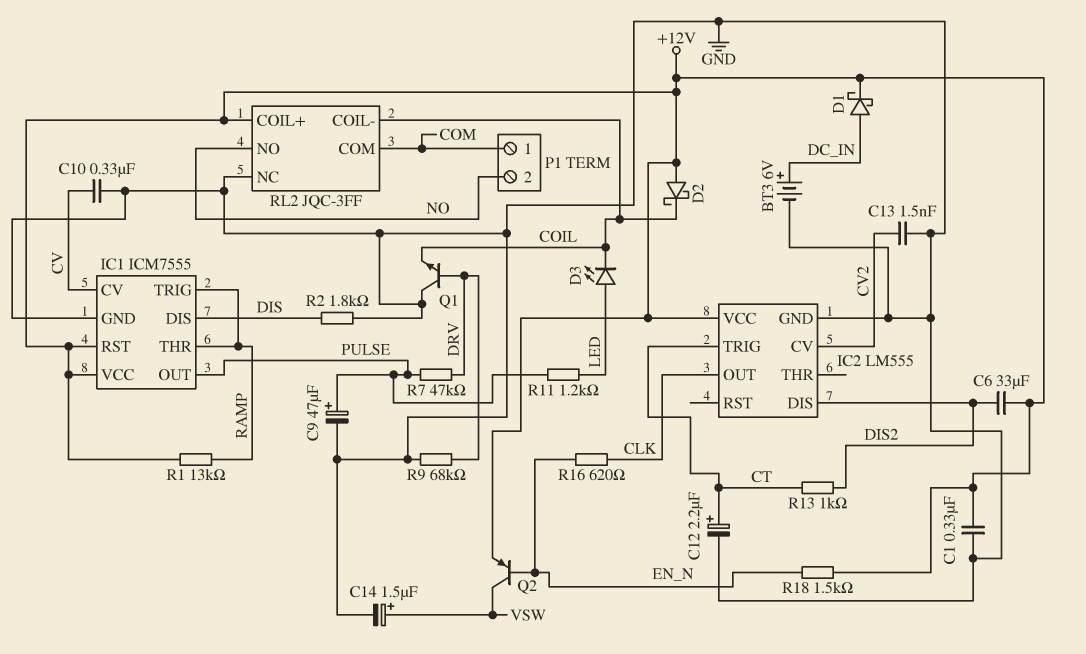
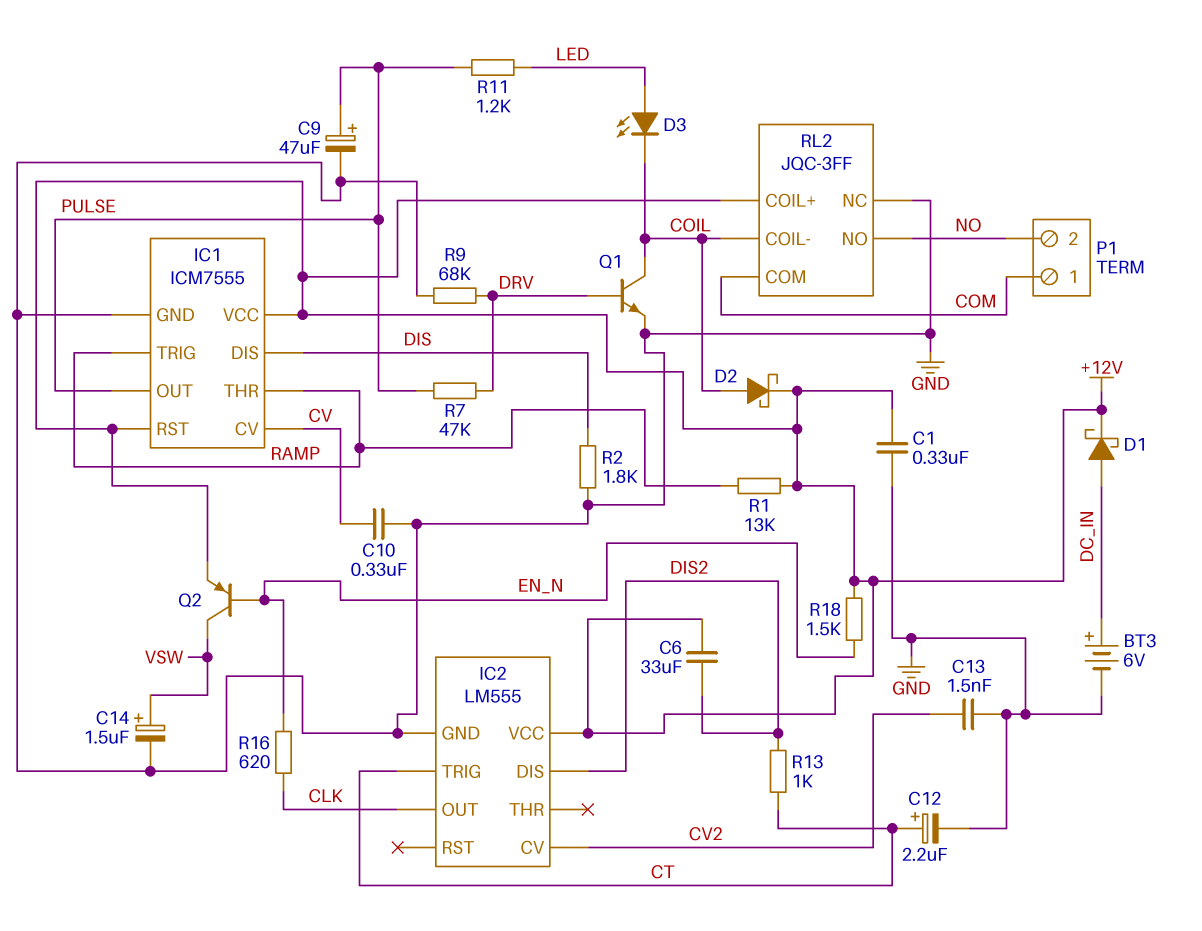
D2: schottky (A +12V, K COIL) -> schottky (A COIL, K +12V)
Q1: NPN (B DRV, C GND, E COIL) -> NPN (B DRV, C COIL, E GND)

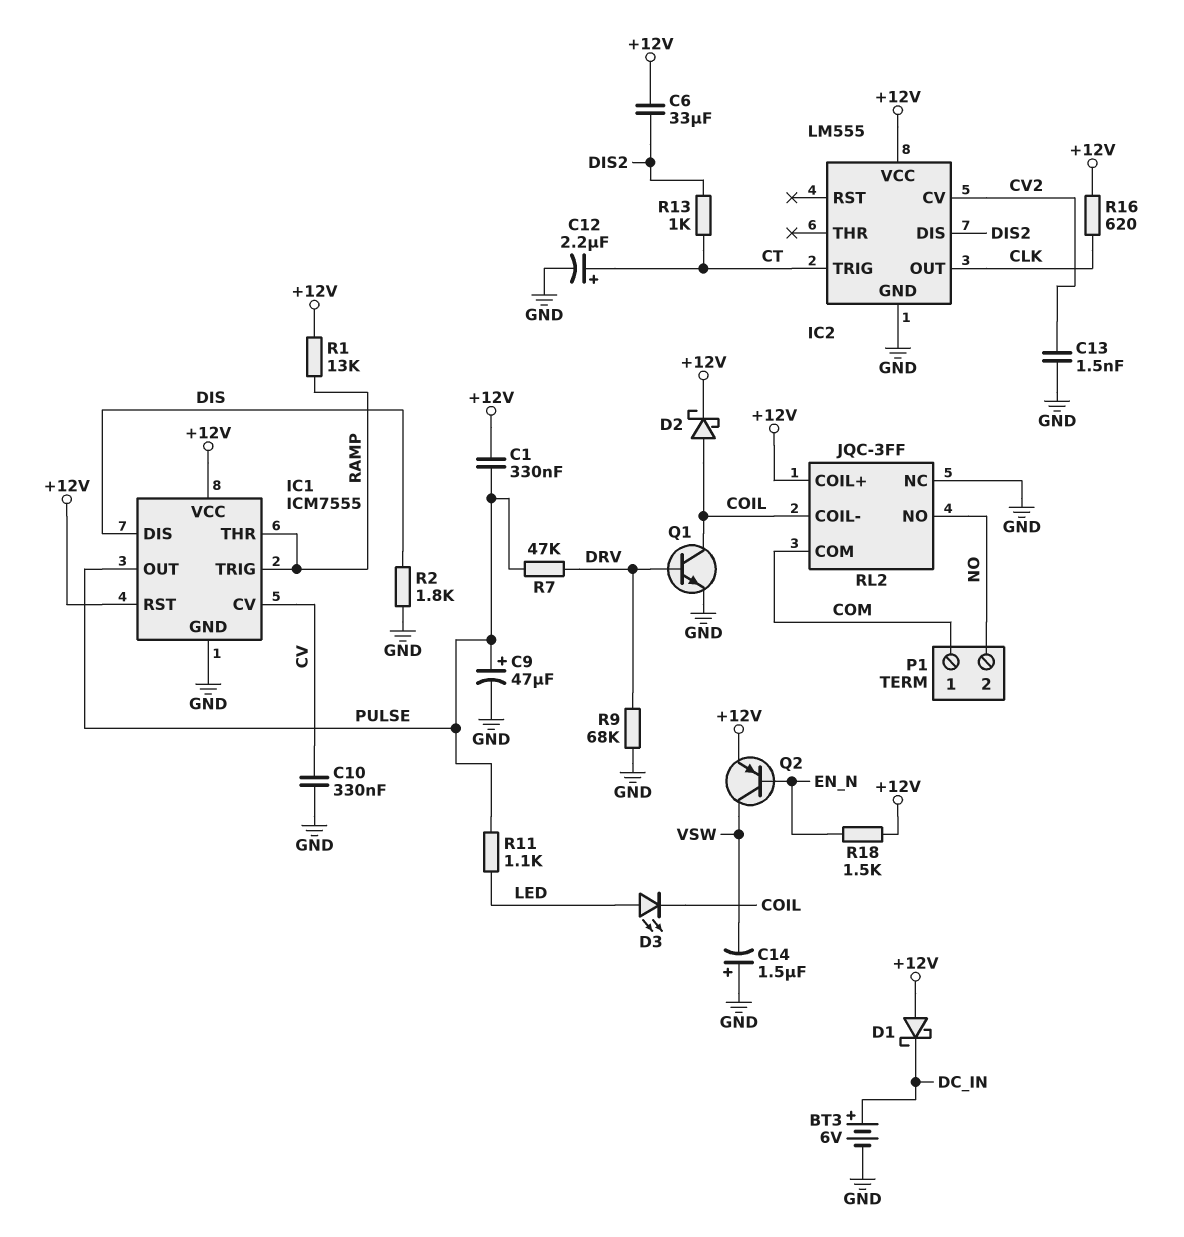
C1: 330nF (+12V, GND) -> 330nF (+12V, PULSE)
C14: 1.5uF (plus VSW, minus GND) -> 1.5uF (plus GND, minus VSW)
D1: schottky (A DC_IN, K +12V) -> schottky (A +12V, K DC_IN)
R11: 1.2k (LED, PULSE) -> 1.1k (LED, PULSE)
R16: 620 (CLK, EN_N) -> 620 (+12V, CLK)

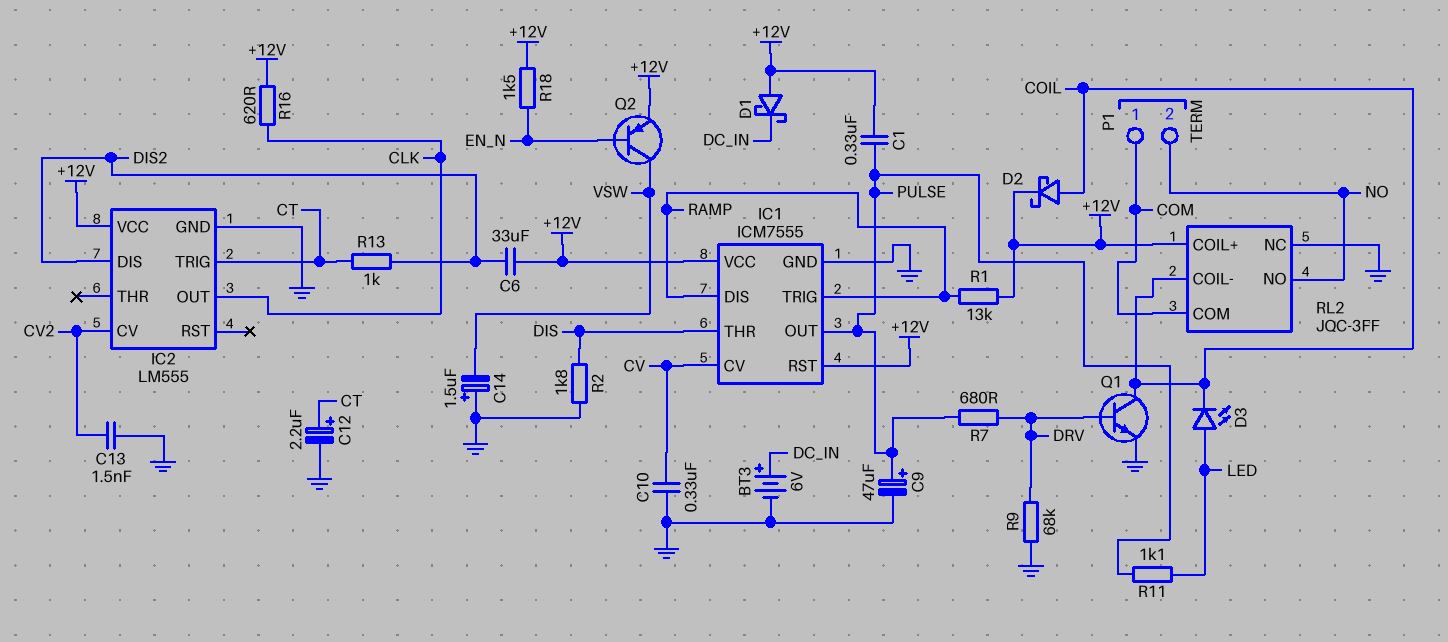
IC1 pin DIS: DIS -> RAMP
IC1 pin THR: RAMP -> DIS
R7: 47k (DRV, PULSE) -> 680 (DRV, PULSE)

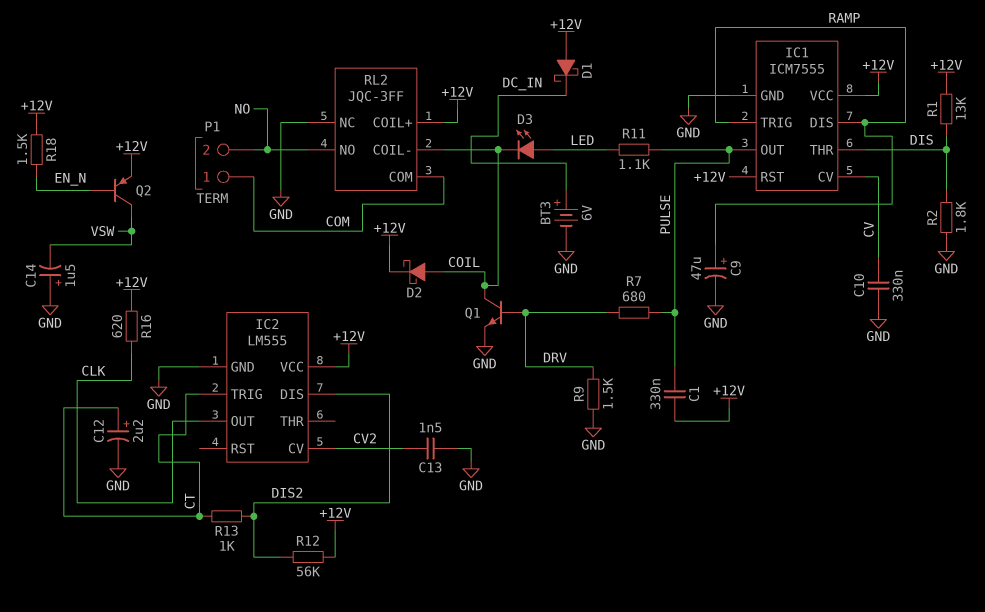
C6: 33uF (+12V, DIS2) -> none
C9: 47uF (plus PULSE, minus GND) -> 47uF (plus RAMP, minus GND)
R1: 13k (+12V, RAMP) -> 13k (+12V, DIS)
R9: 68k (DRV, GND) -> 1.5k (DRV, GND)
R12: none -> 56k (+12V, DIS2)

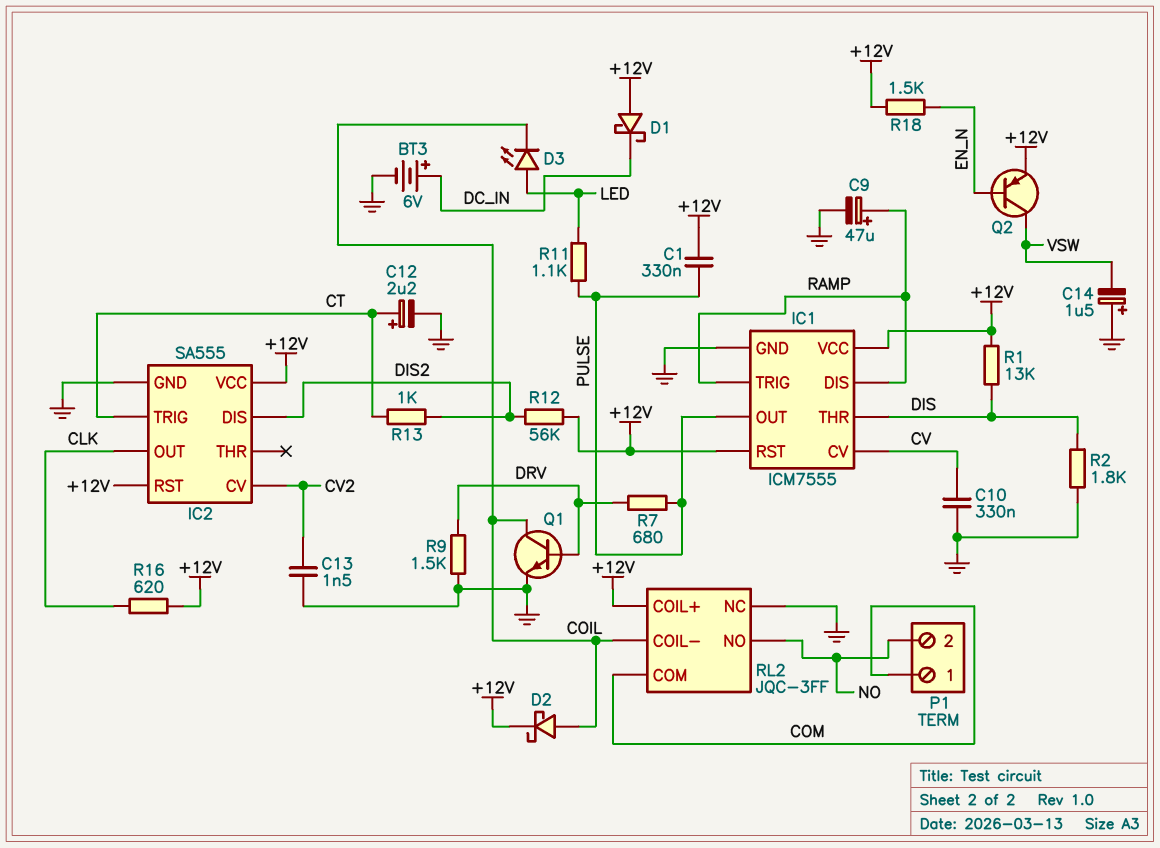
IC2: LM555 -> SA555
IC2 pin RST: none -> +12V

